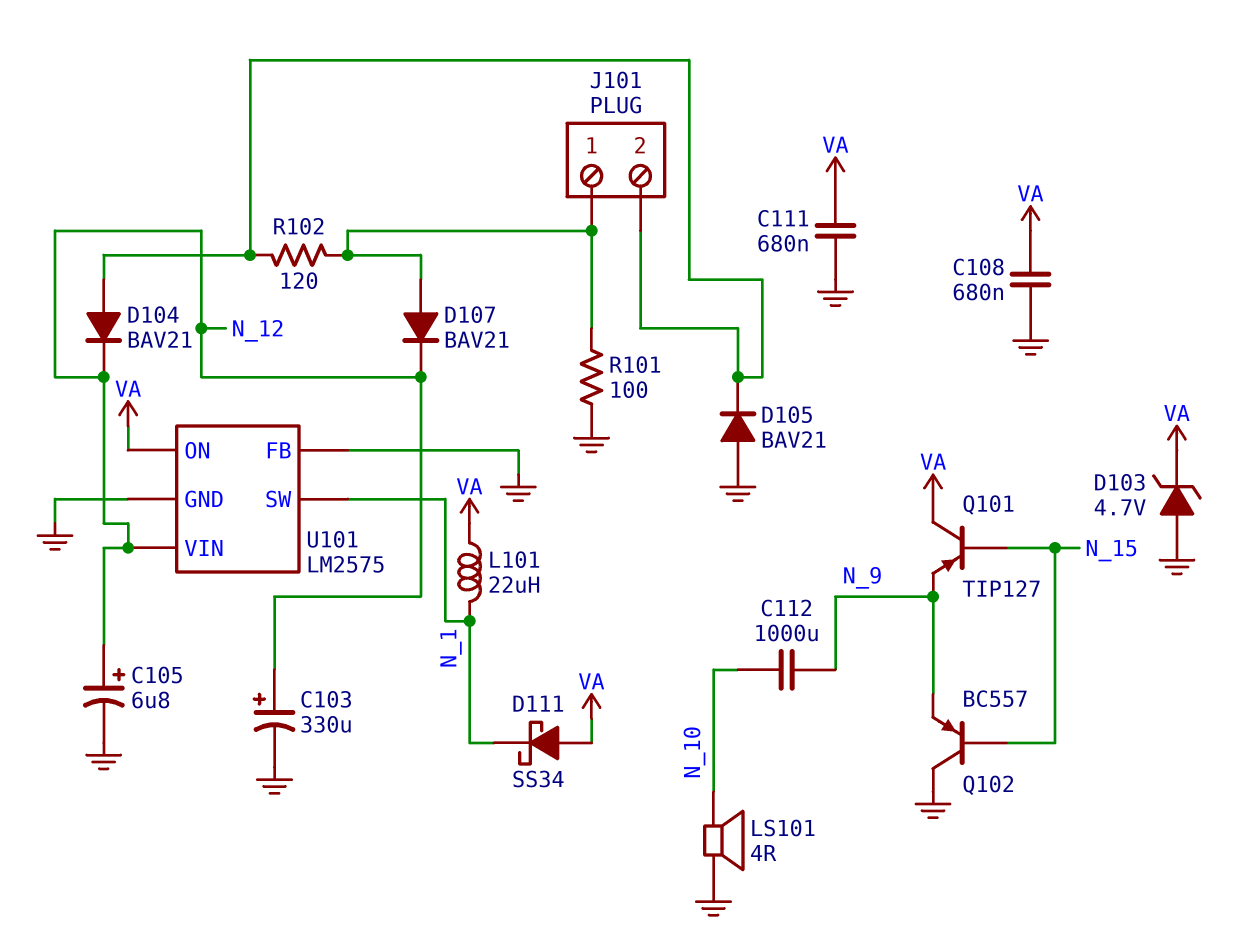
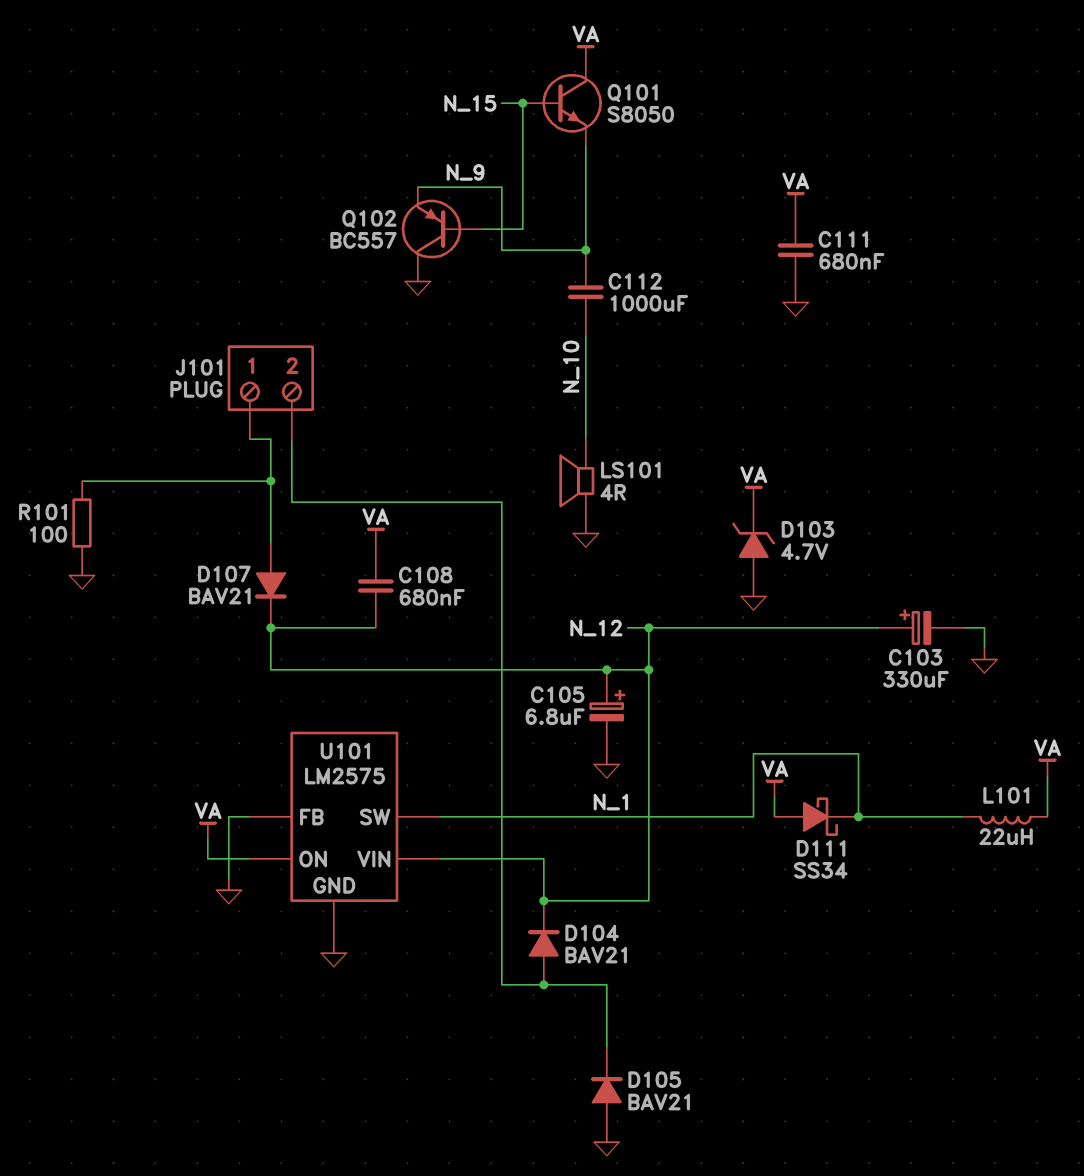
C108: 680nF (GND, VA) -> 680nF (N_12, VA)
Q101: PNP TIP127 (B N_15, C VA, E N_9) -> NPN S8050 (B N_15, C VA, E N_9)
R102: 120 (J101/1, J101/2) -> none

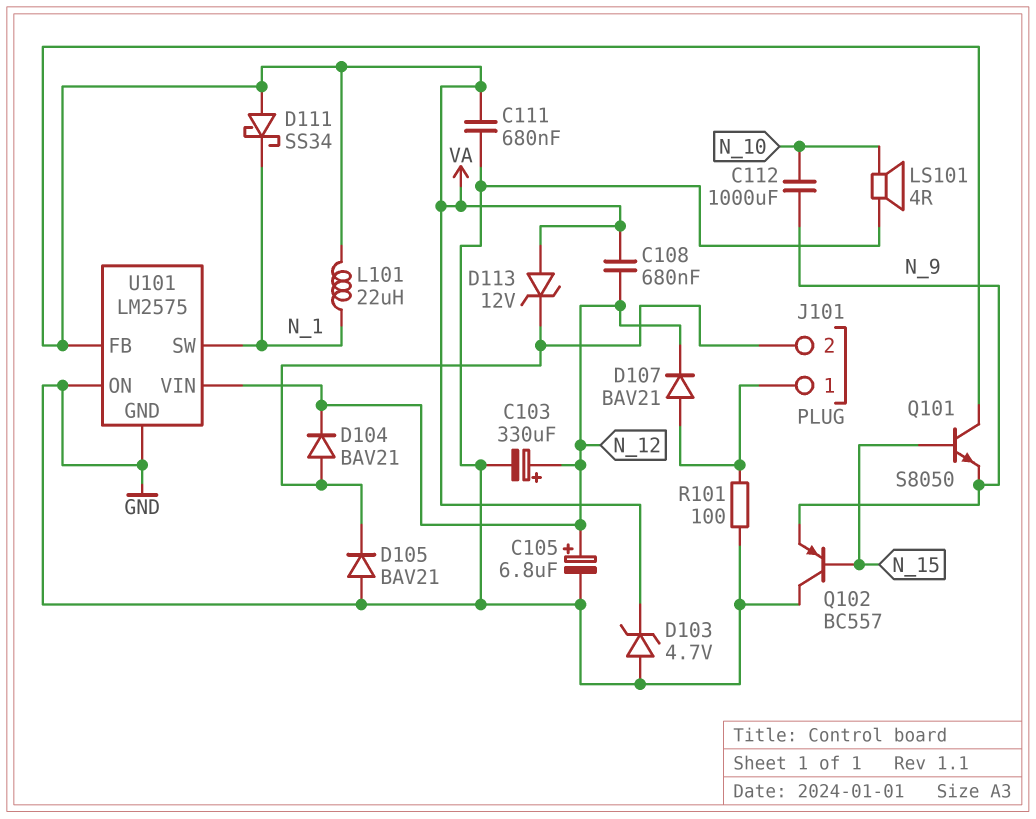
D113: none -> zener 12V (A VA, K J101/2)
U101 pin FB: GND -> VA
U101 pin ON: VA -> GND

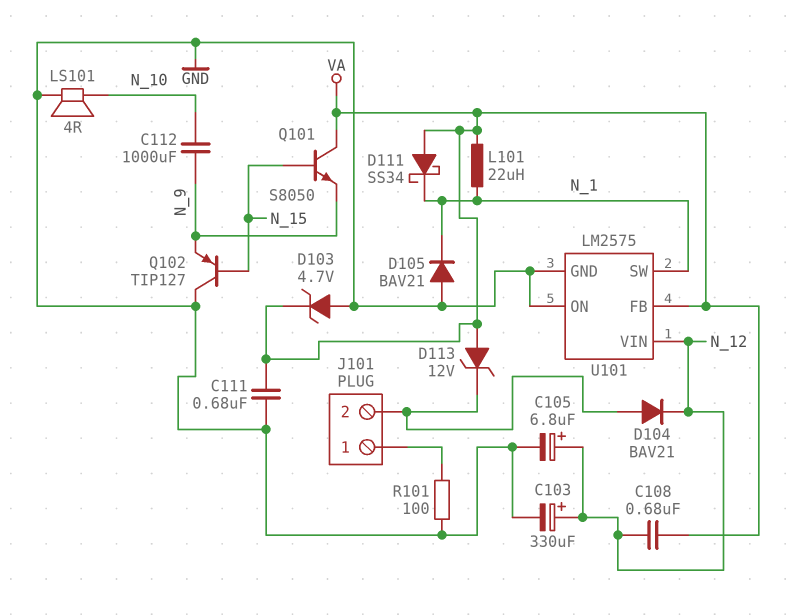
D105: diode BAV21 (A GND, K J101/2) -> diode BAV21 (A GND, K N_1)
D107: diode BAV21 (A J101/1, K N_12) -> none
Q102: PNP BC557 (B N_15, C GND, E N_9) -> PNP TIP127 (B N_15, C GND, E N_9)

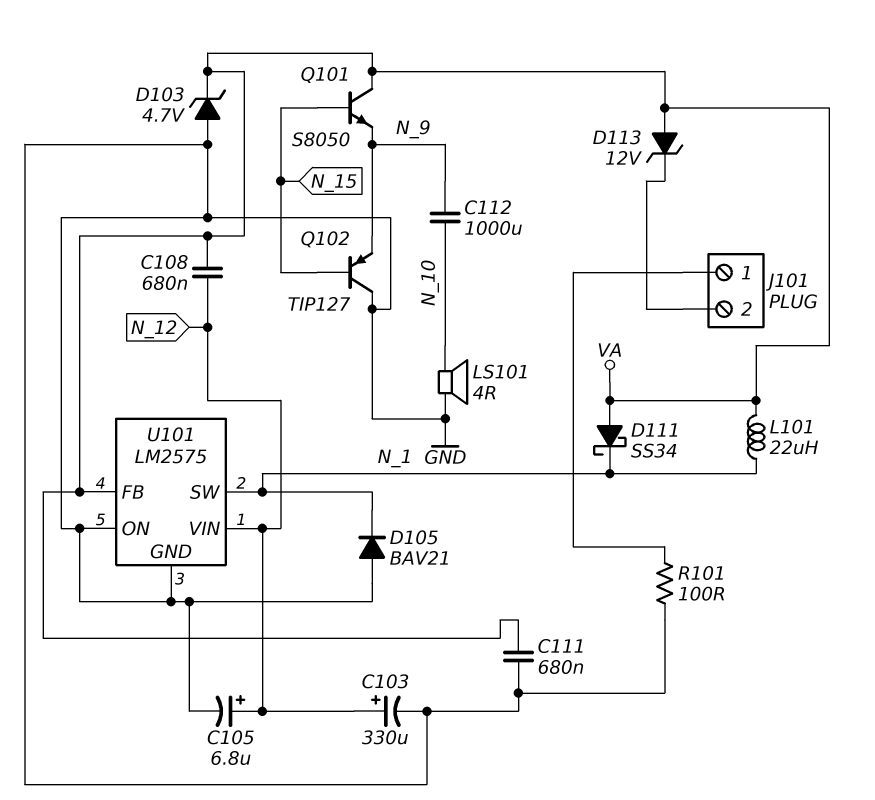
D104: diode BAV21 (A J101/2, K N_12) -> none

